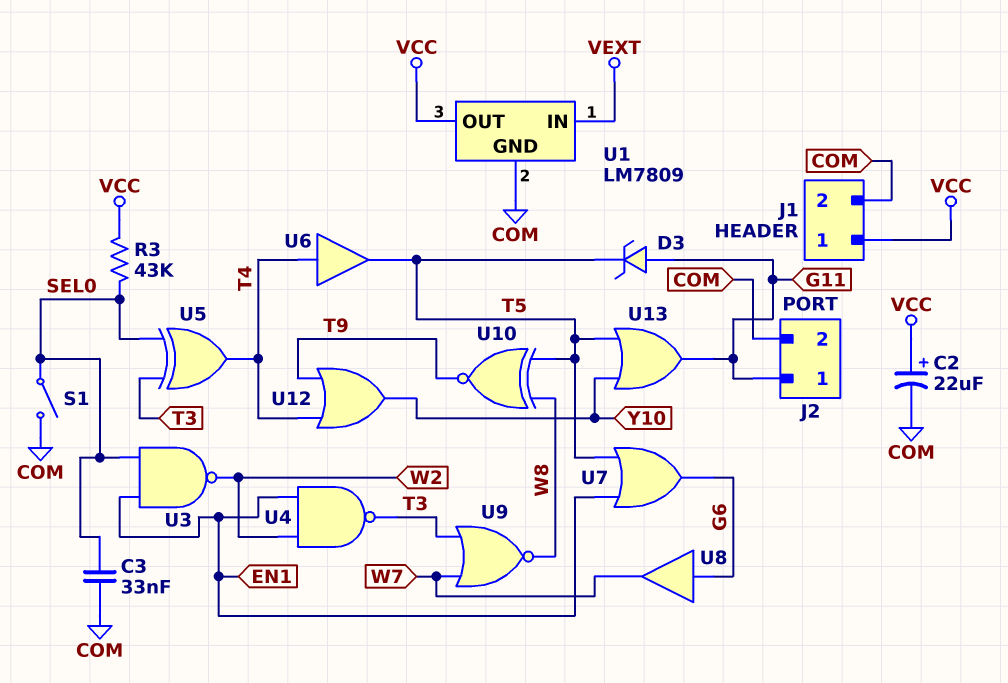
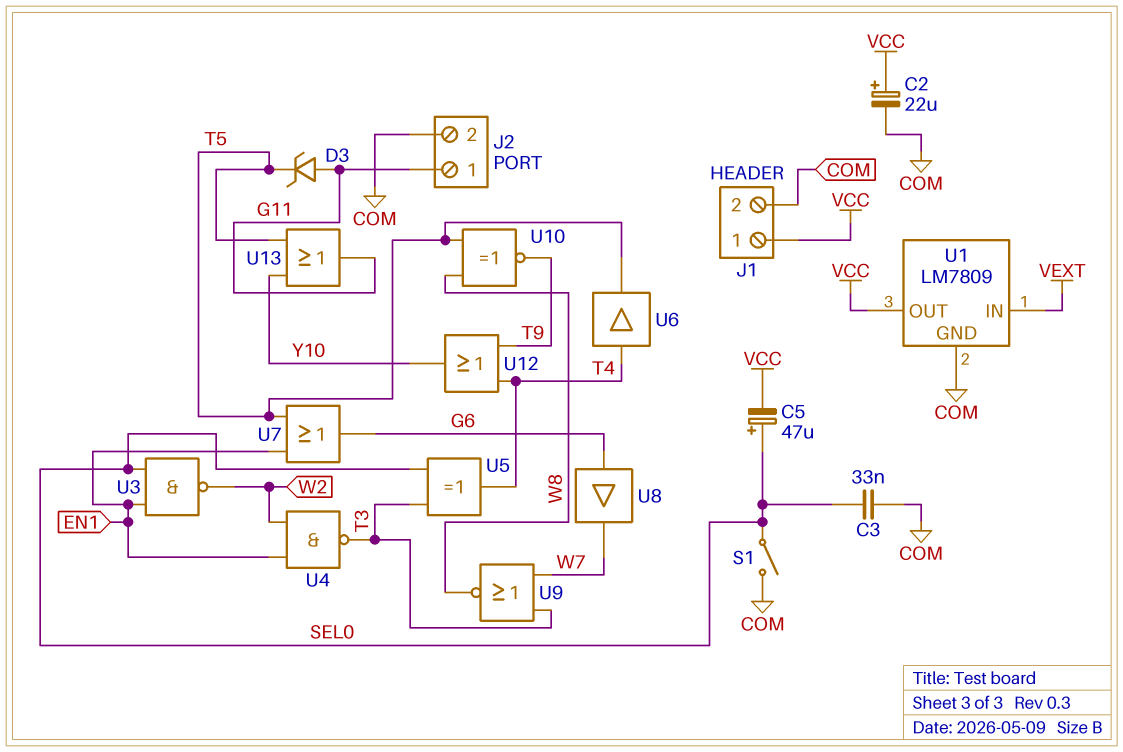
C5: none -> 47uF (plus SEL0, minus VCC)
R3: 43k (SEL0, VCC) -> none

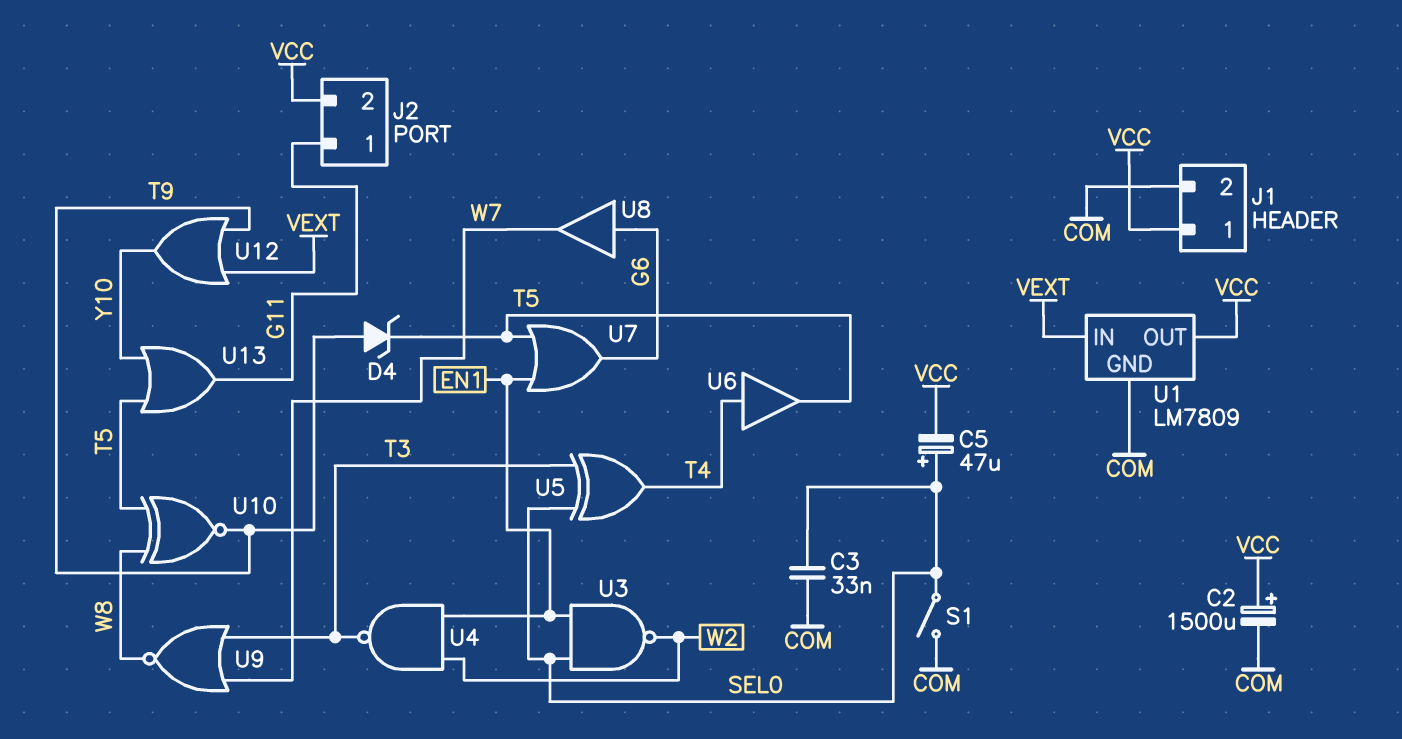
C2: 22uF (plus VCC, minus COM) -> 1500uF (plus VCC, minus COM)
D3: zener (A G11, K T5) -> none
D4: none -> zener (A T9, K T5)
J2 pin 2: COM -> VCC
U12: OR (in T4, in T9, out Y10) -> OR (in T9, in VEXT, out Y10)

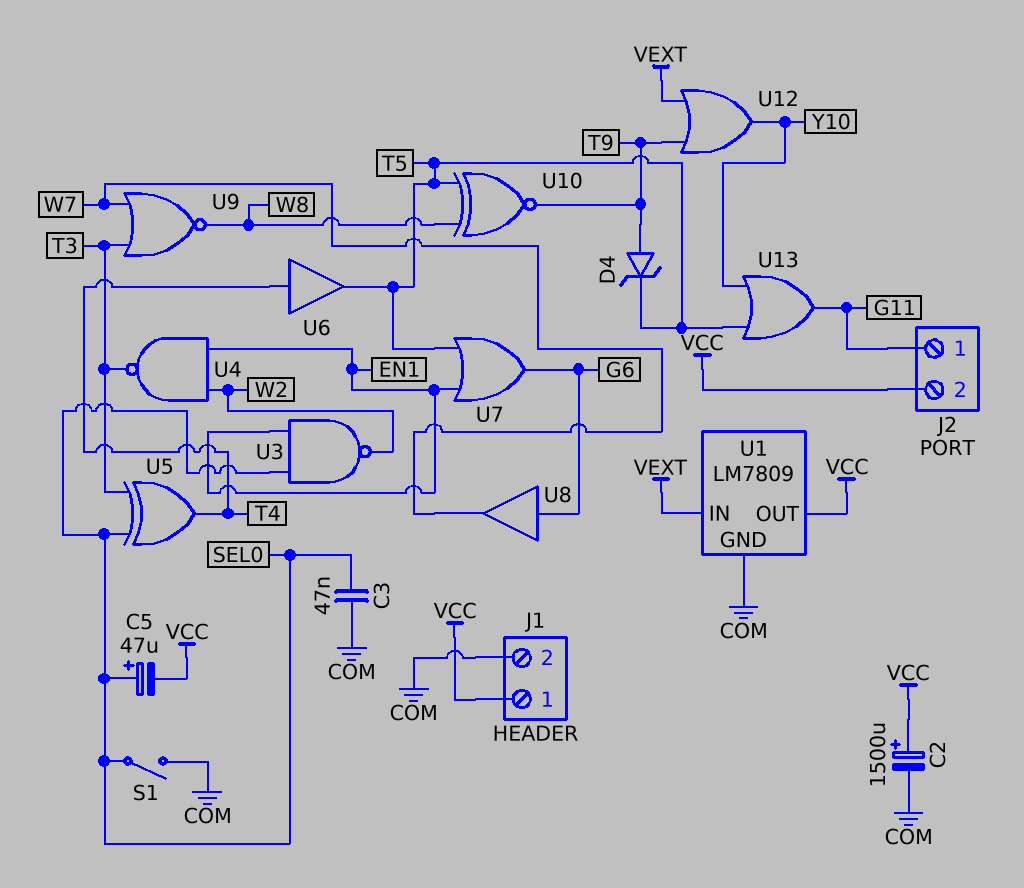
C3: 33nF (COM, SEL0) -> 47nF (COM, SEL0)

